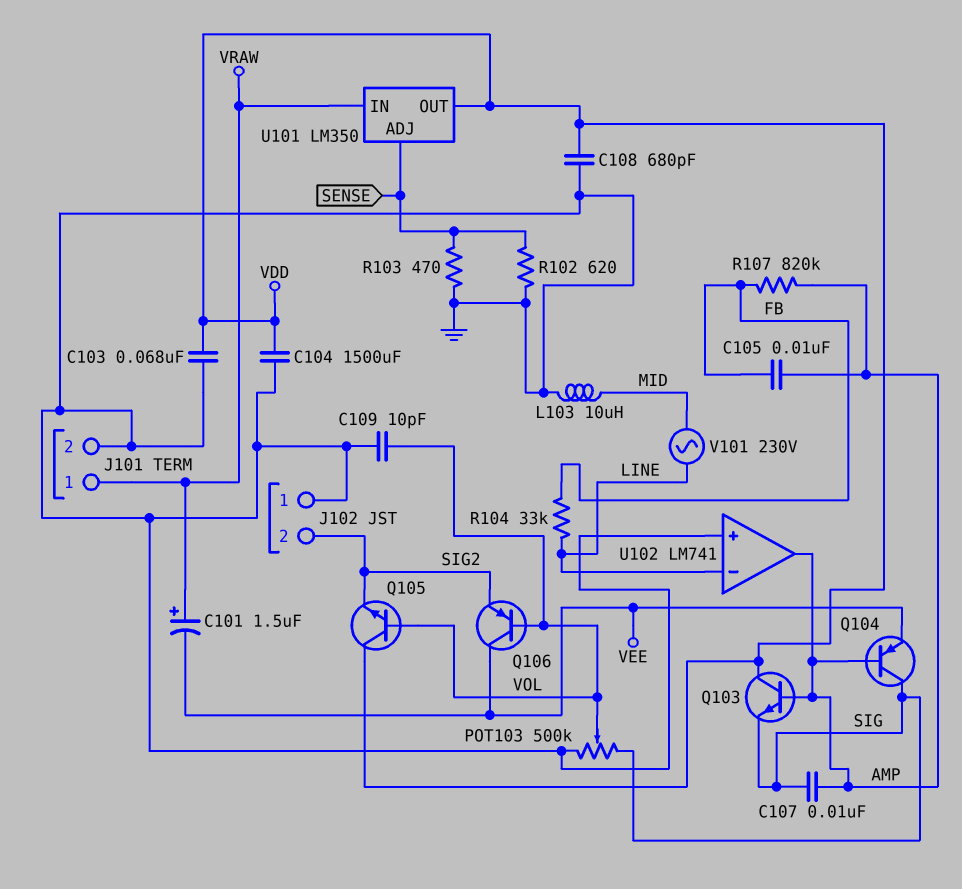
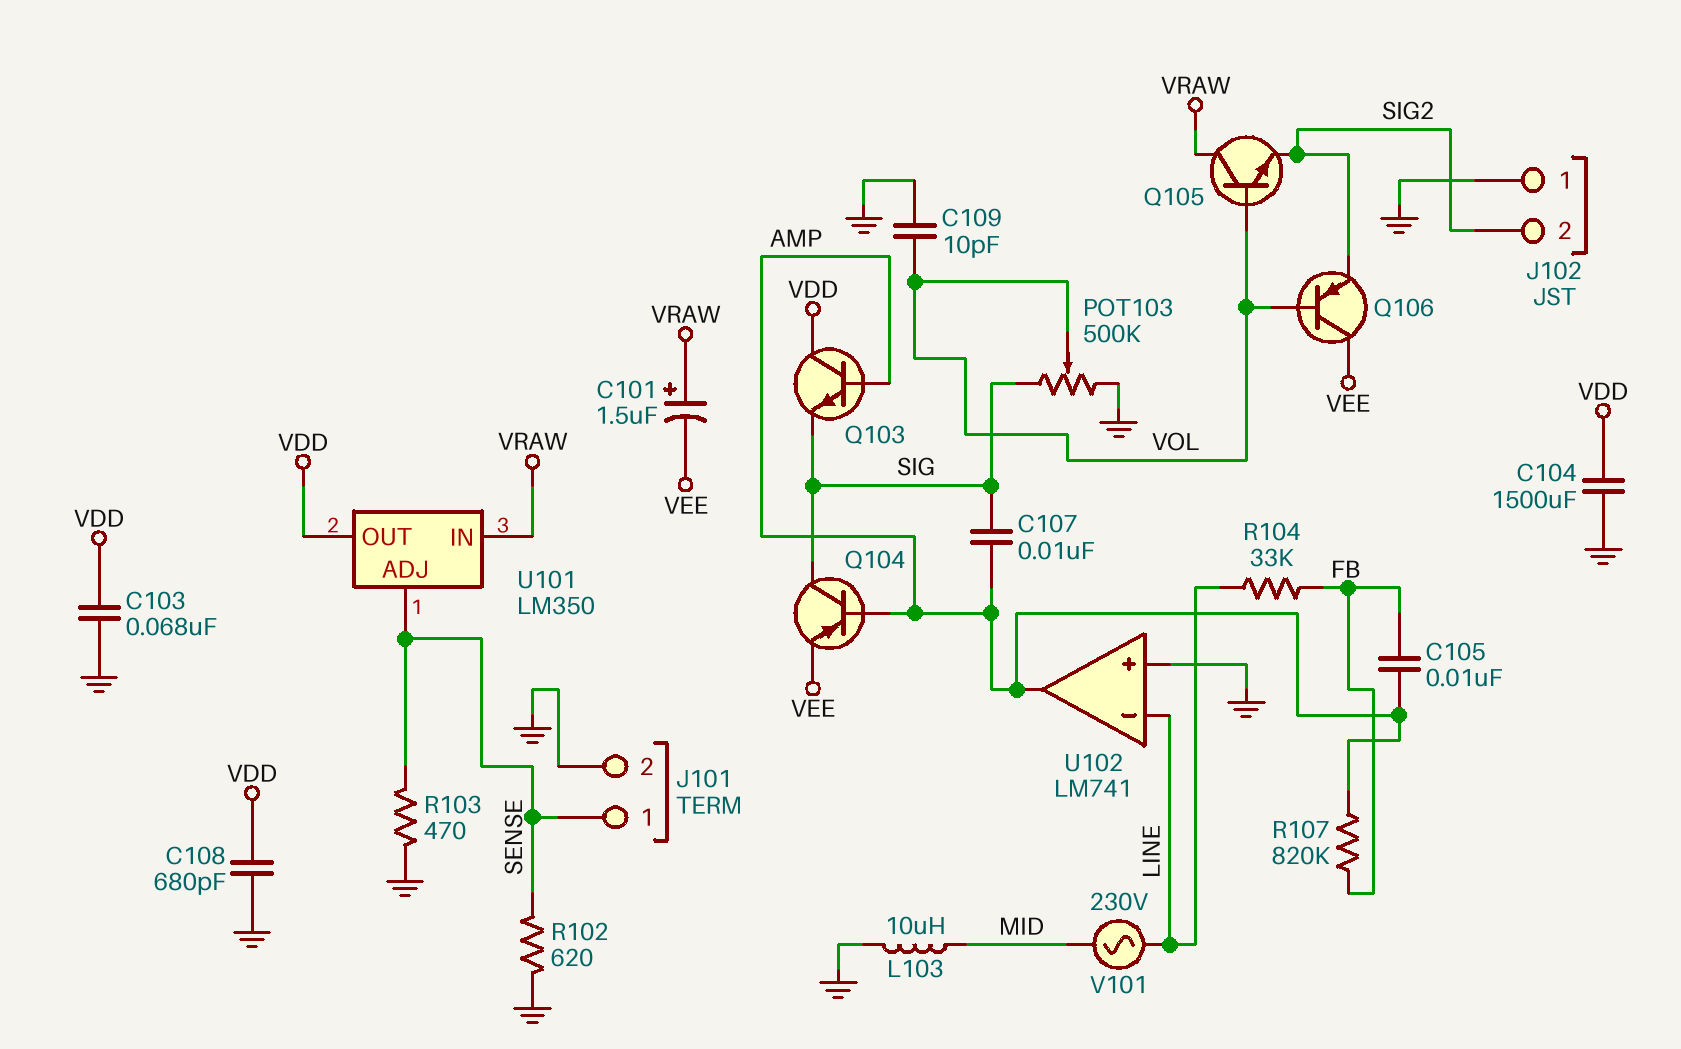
J101 pin 1: VRAW -> SENSE
Q105: NPN (B VOL, C VDD, E SIG2) -> NPN (B VOL, C VRAW, E SIG2)

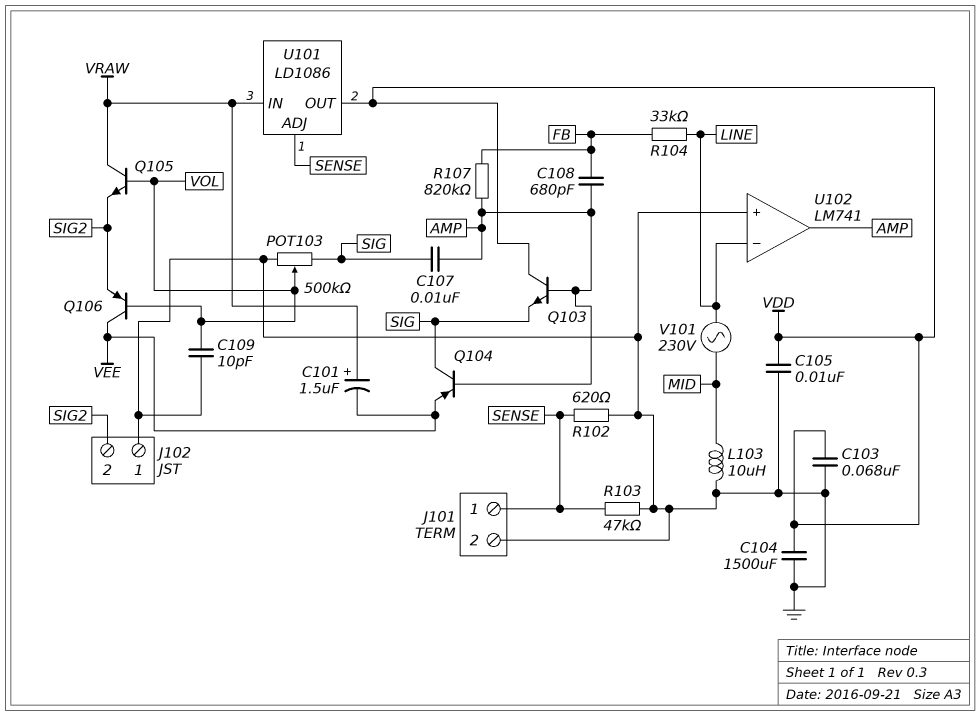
C105: 10nF (AMP, FB) -> 10nF (GND, VDD)
C108: 680pF (GND, VDD) -> 680pF (AMP, FB)
R103: 470 (GND, SENSE) -> 47k (GND, SENSE)
U101: LM350 -> LD1086

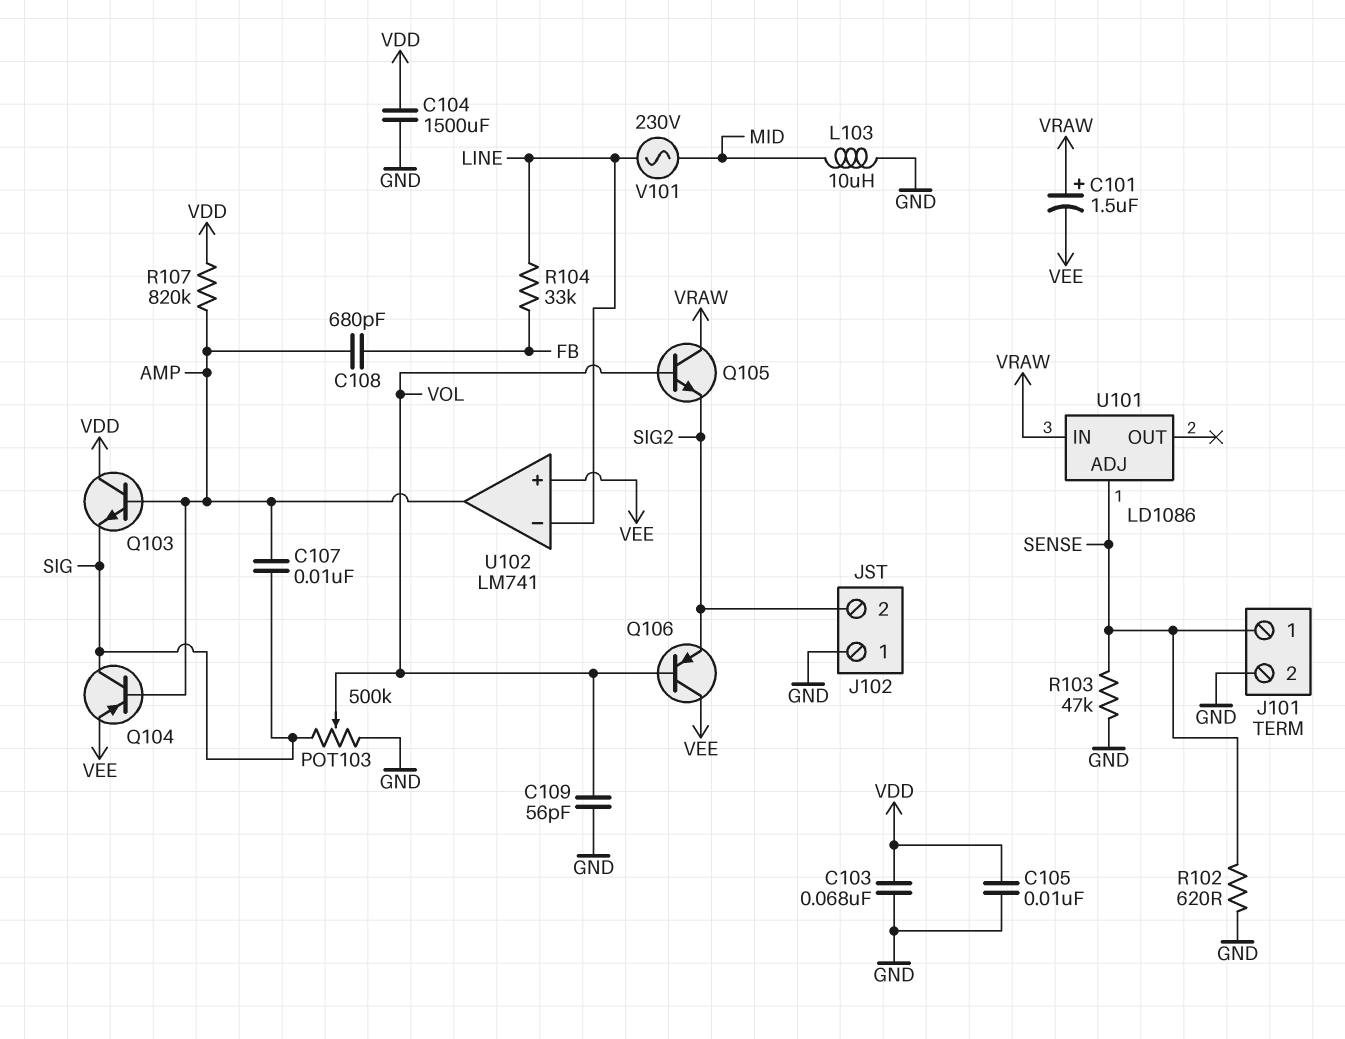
C109: 10pF (GND, VOL) -> 56pF (GND, VOL)
R107: 820k (AMP, FB) -> 820k (AMP, VDD)
U101 pin OUT: VDD -> none
U102 pin in+: GND -> VEE

